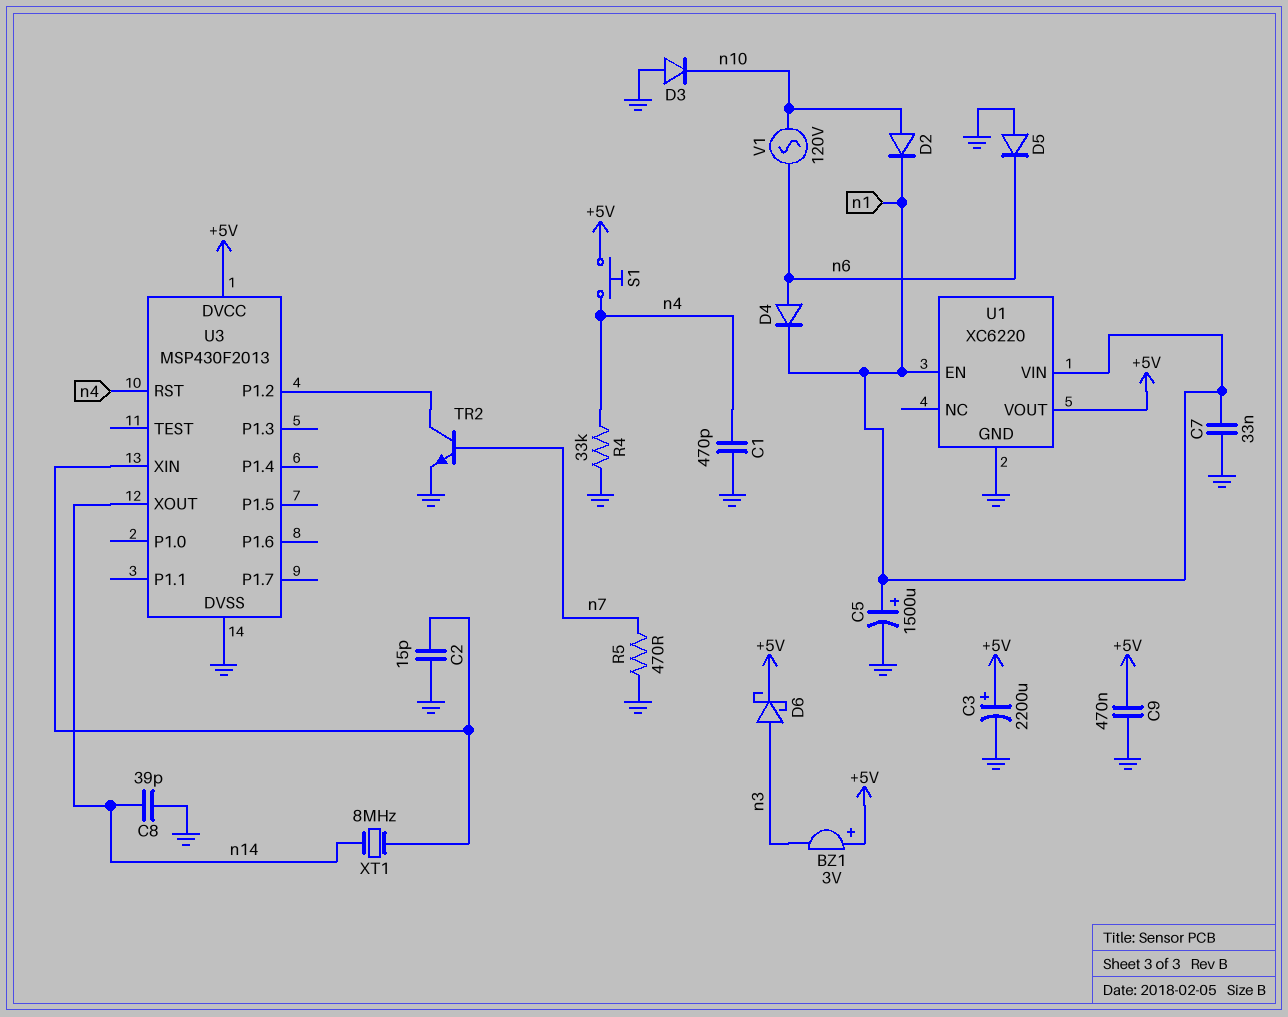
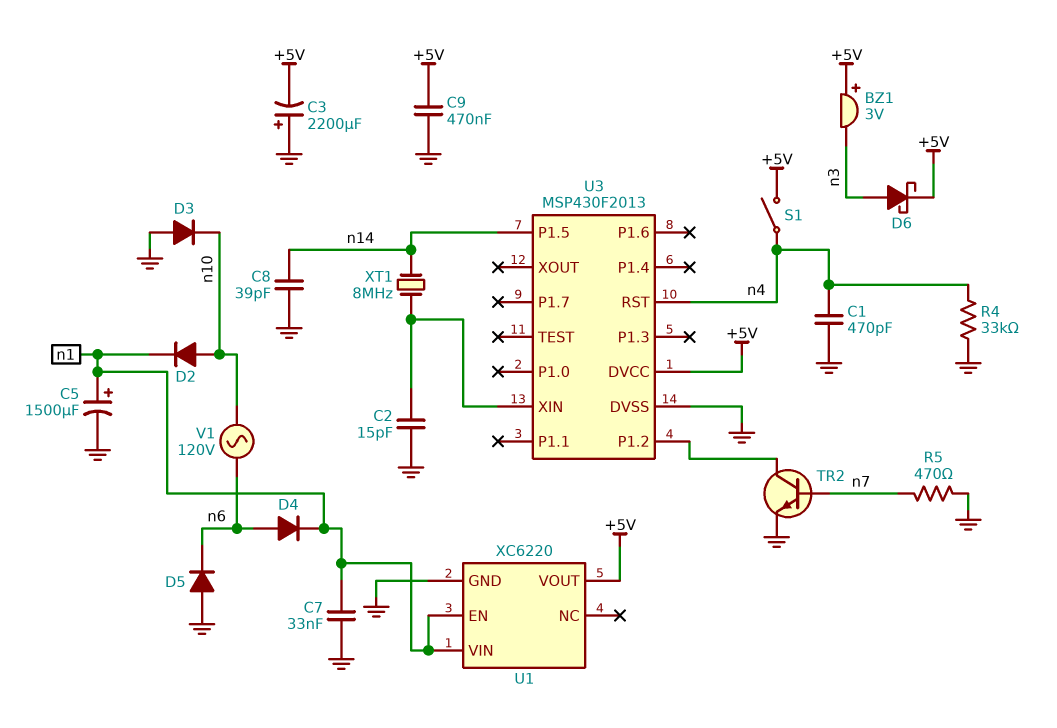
C3: 2200uF (plus +5V, minus GND) -> 2200uF (plus GND, minus +5V)
S1: button (+5V, n4) -> switch (+5V, n4)
U3 pin P1.5: none -> n14
U3 pin XOUT: n14 -> none

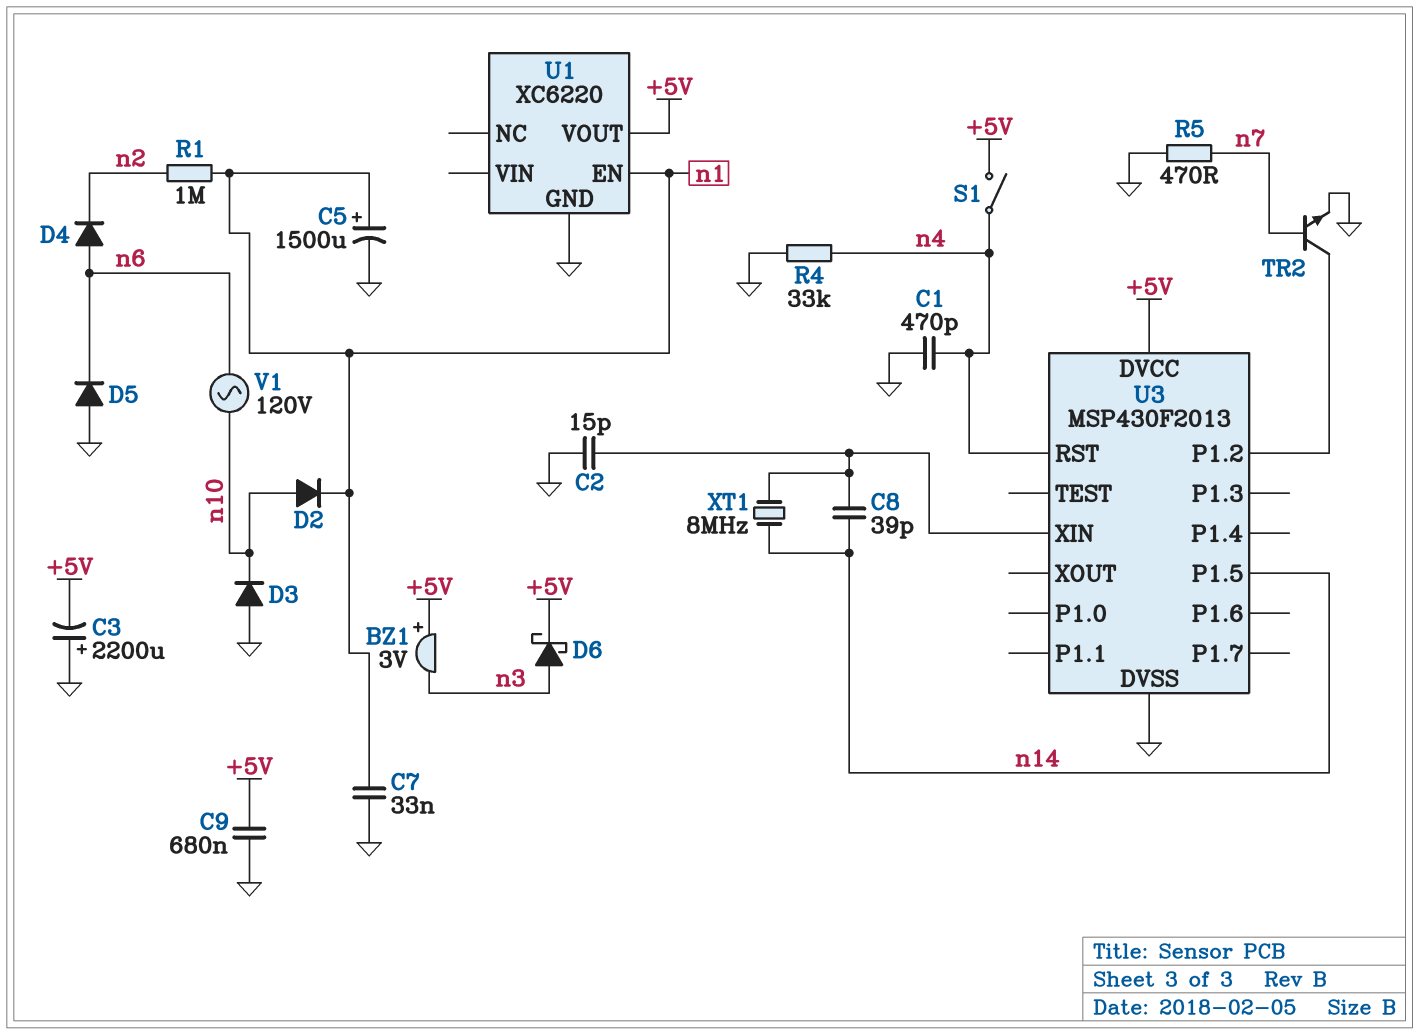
C8: 39pF (GND, n14) -> 39pF (U3/XIN, n14)
C9: 470nF (+5V, GND) -> 680nF (+5V, GND)
D4: diode (A n6, K n1) -> diode (A n6, K n2)
R1: none -> 1M (n1, n2)
U1 pin VIN: n1 -> none

